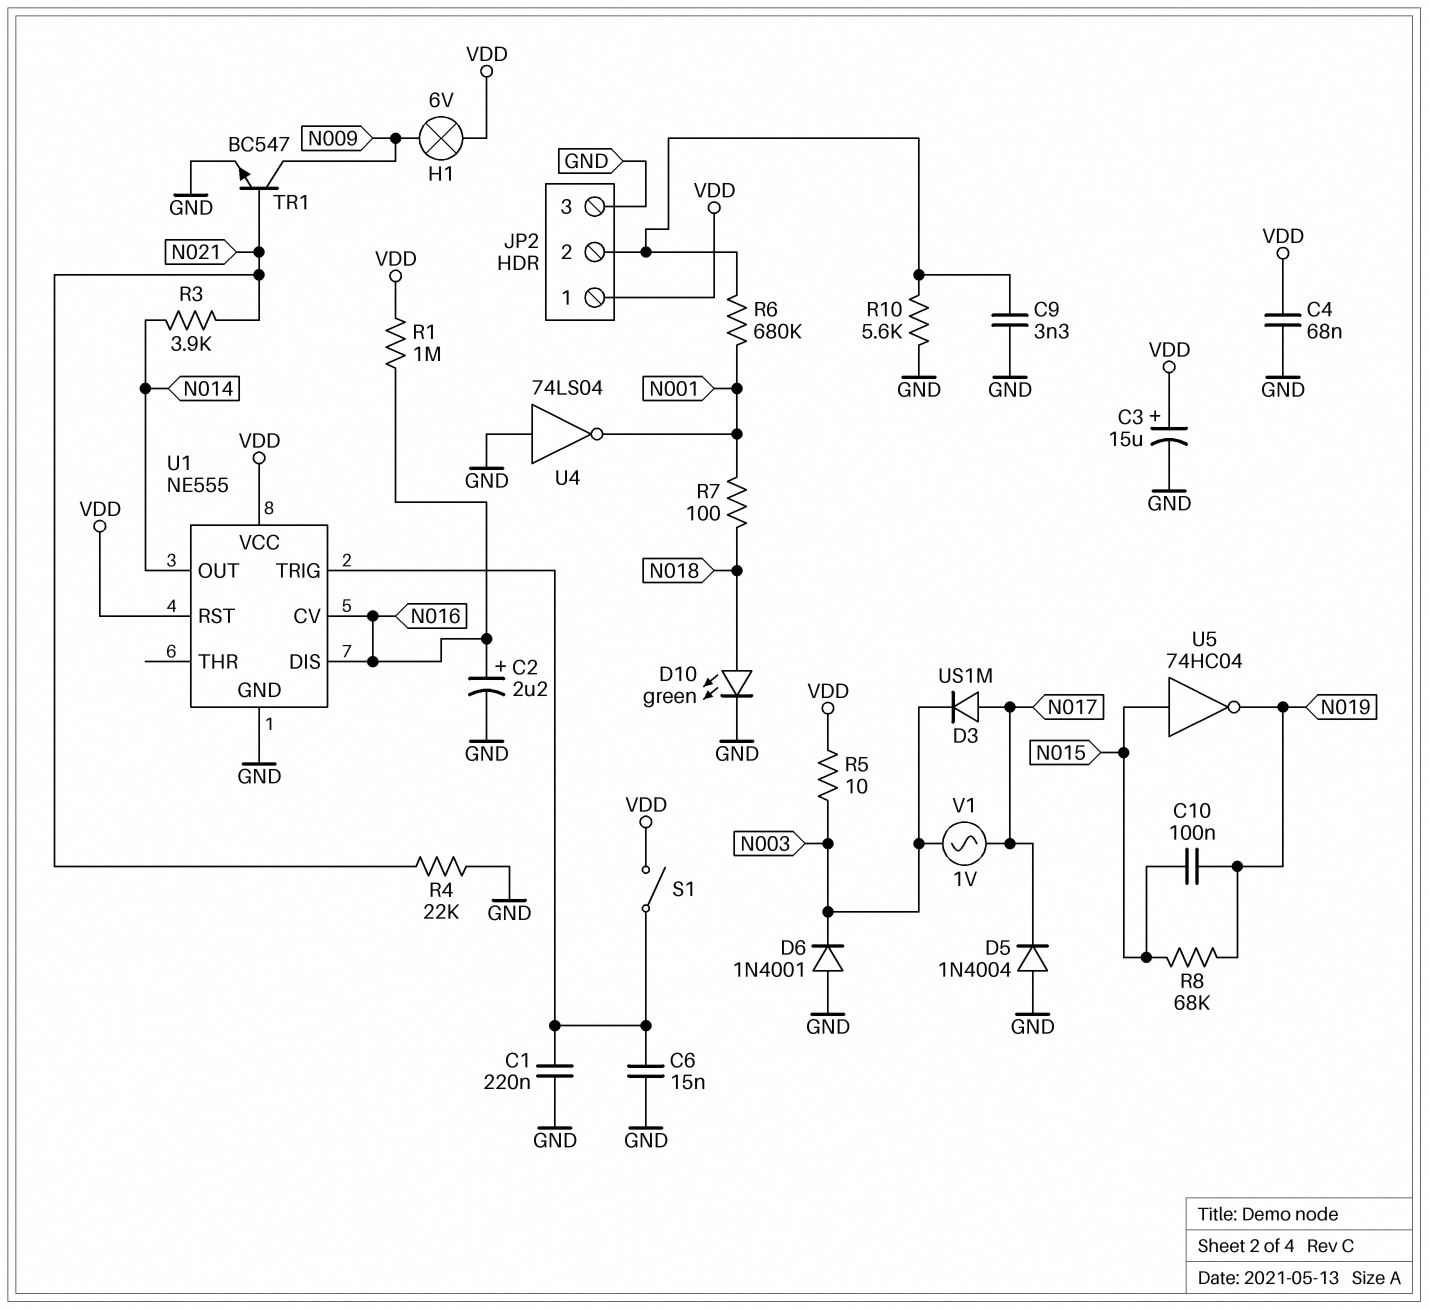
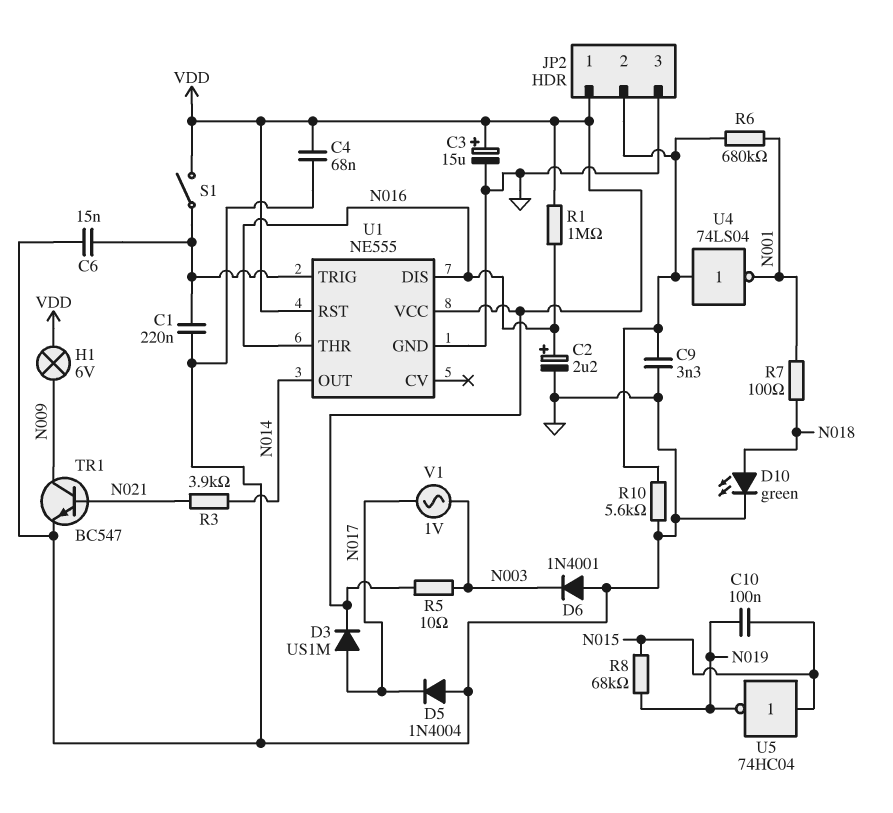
D3: diode US1M (A N017, K N003) -> diode US1M (A N017, K VDD)
R4: 22k (GND, N021) -> none
U1 pin CV: N016 -> none
U1 pin THR: none -> N016
U4: NOT 74LS04 (in GND, out N001) -> NOT 74LS04 (in JP2/2, out N001)

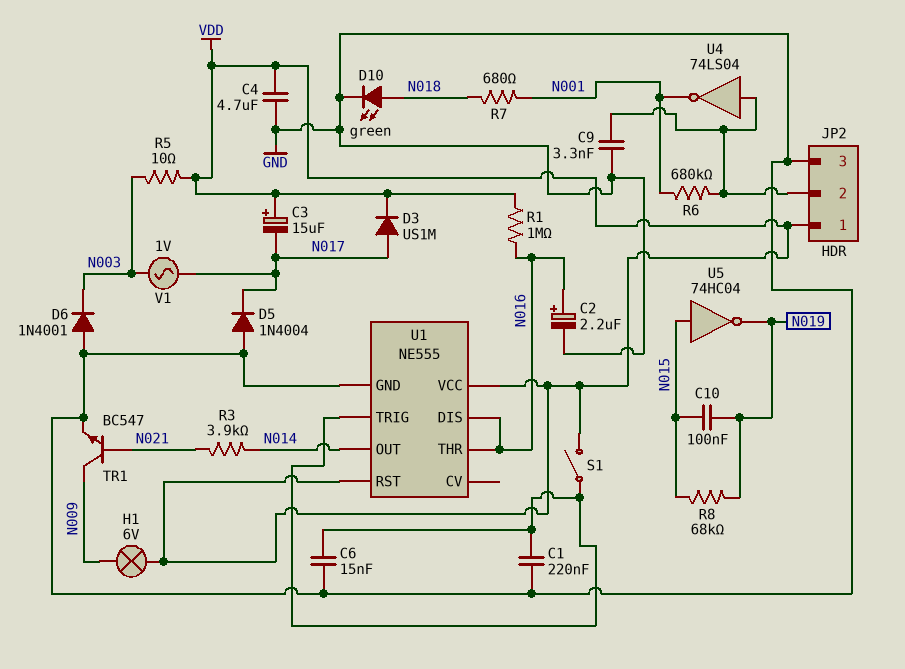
C3: 15uF (plus VDD, minus GND) -> 15uF (plus VDD, minus N017)
C4: 68nF (GND, VDD) -> 4.7uF (GND, VDD)
R7: 100 (N001, N018) -> 680 (N001, N018)
R10: 5.6k (GND, JP2/2) -> none

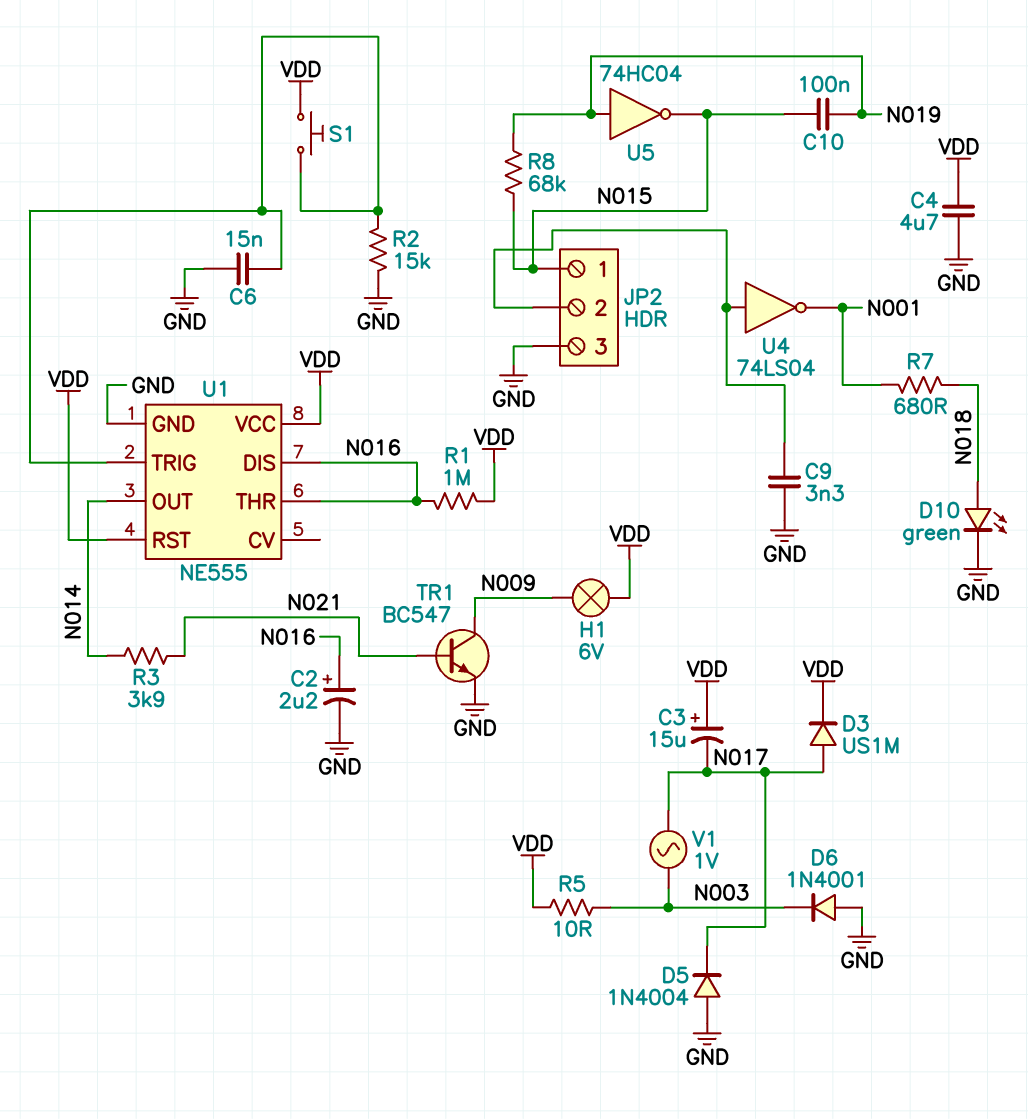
C1: 220nF (GND, U1/TRIG) -> none
JP2 pin 1: VDD -> N015
R2: none -> 15k (GND, U1/TRIG)
R6: 680k (JP2/2, N001) -> none
S1: switch (U1/TRIG, VDD) -> button (U1/TRIG, VDD)
U5: NOT 74HC04 (in N015, out N019) -> NOT 74HC04 (in N019, out N015)

